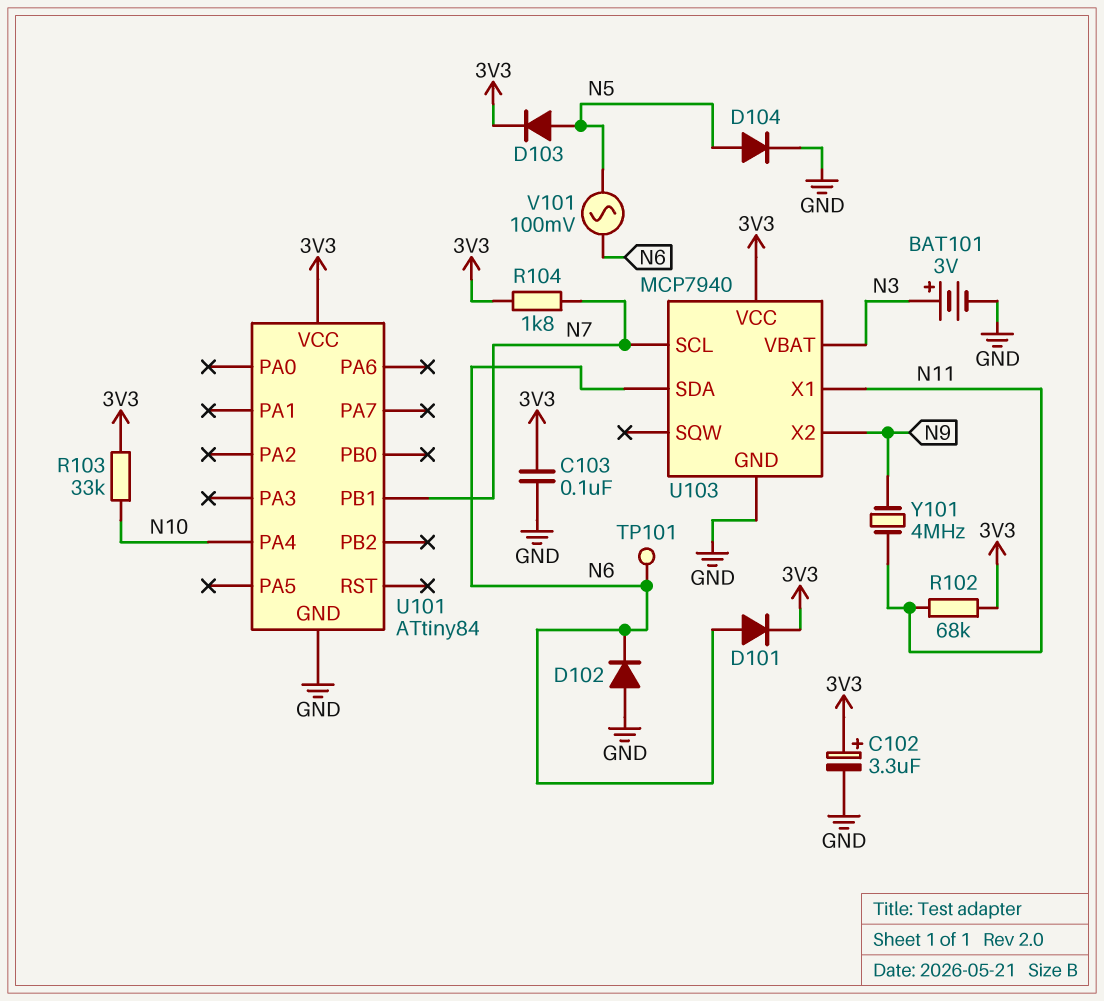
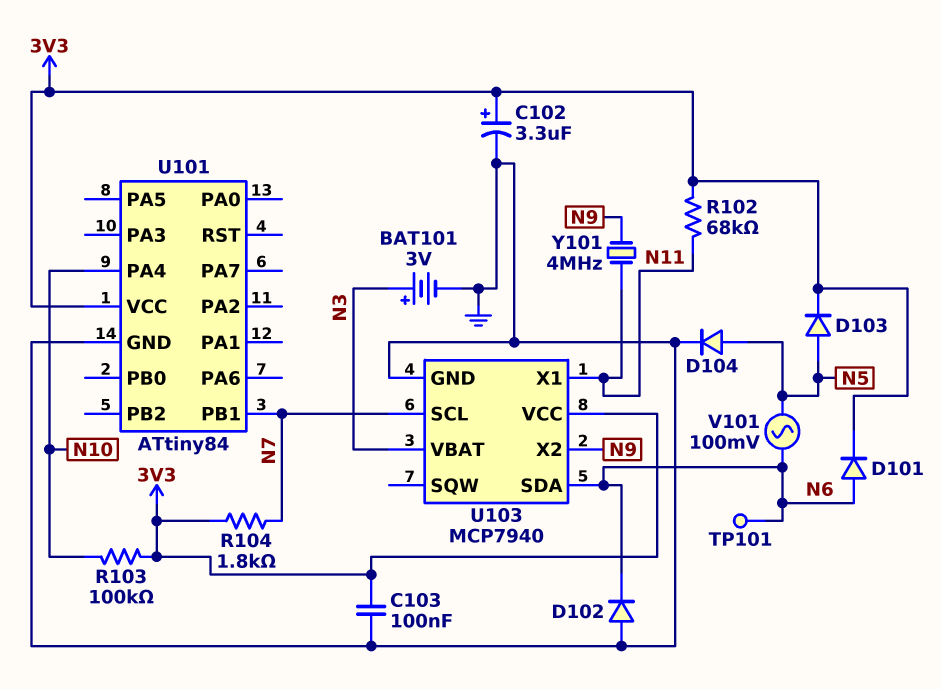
R103: 33k (3V3, N10) -> 100k (3V3, N10)

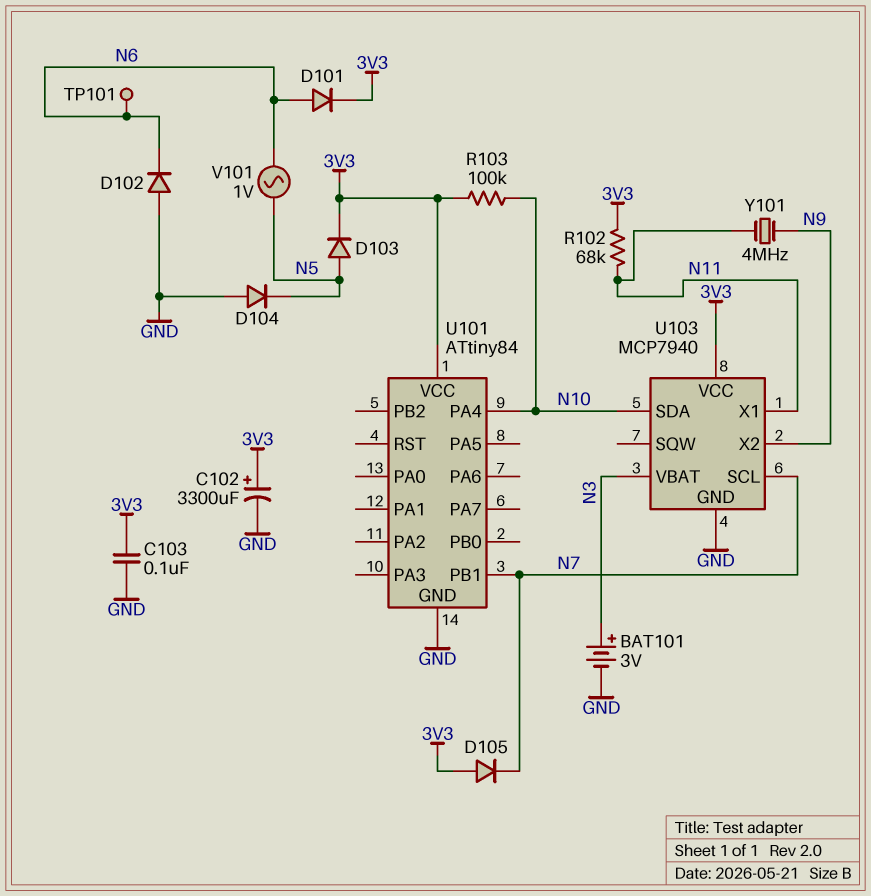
C102: 3.3uF (plus 3V3, minus GND) -> 3300uF (plus 3V3, minus GND)
D104: diode (A N5, K GND) -> diode (A GND, K N5)
D105: none -> diode (A 3V3, K N7)
R104: 1.8k (3V3, N7) -> none
U103 pin SDA: N6 -> N10
V101: AC 100mV (N5, N6) -> AC 1V (N5, N6)

